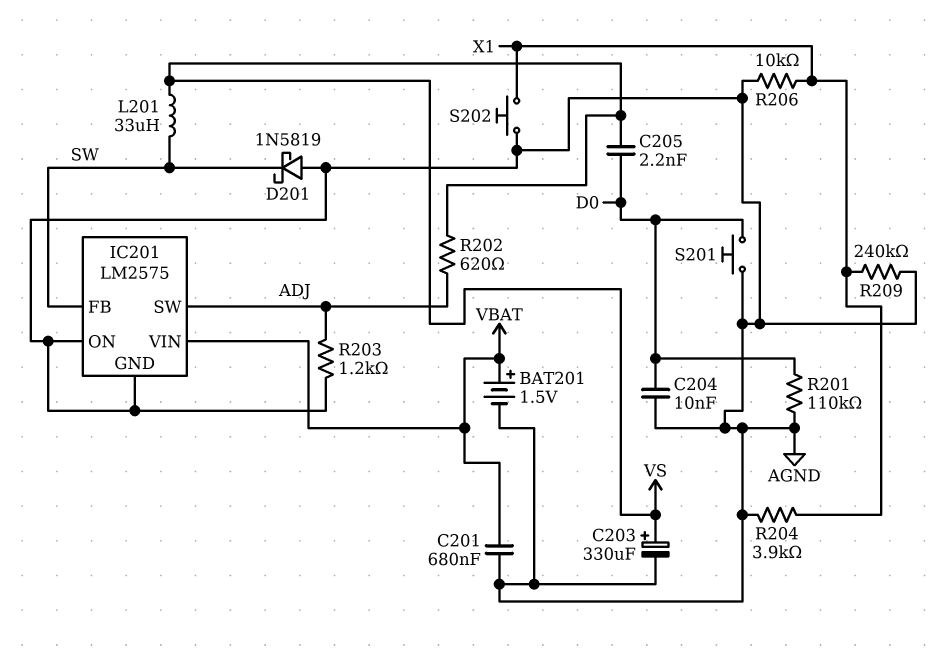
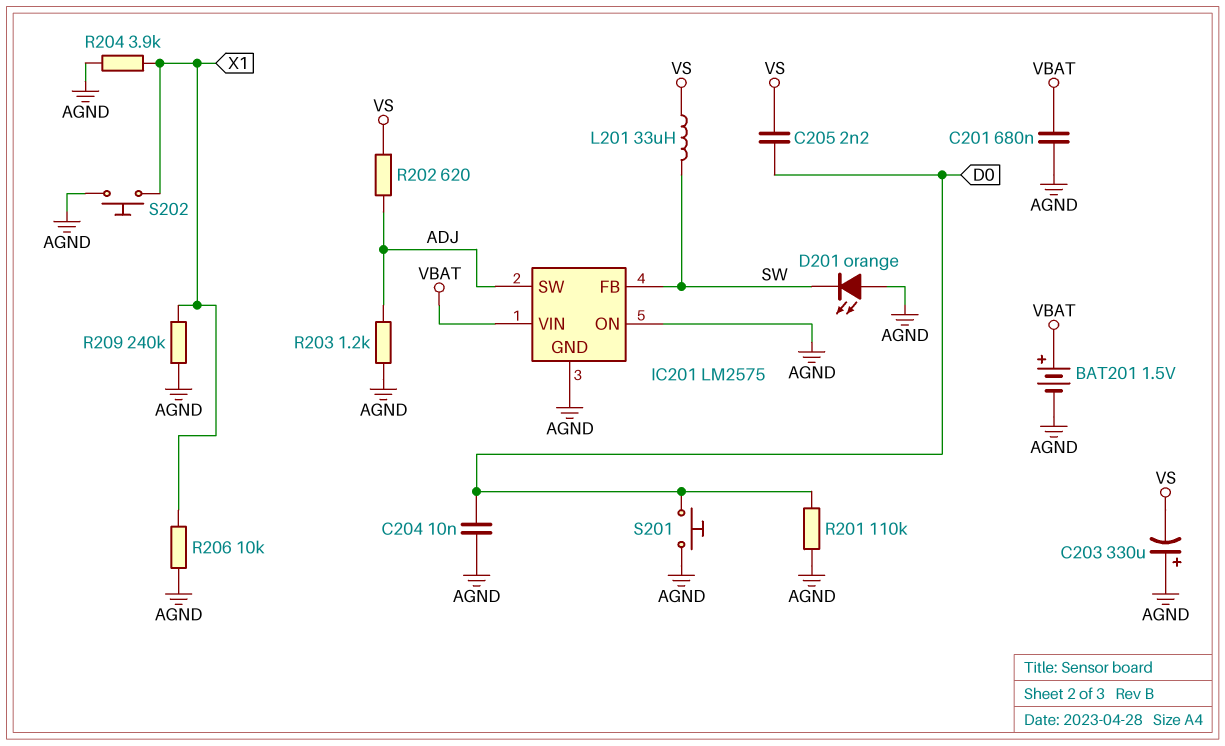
C203: 330uF (plus VS, minus AGND) -> 330uF (plus AGND, minus VS)
D201: schottky 1N5819 (A AGND, K SW) -> LED orange (A AGND, K SW)

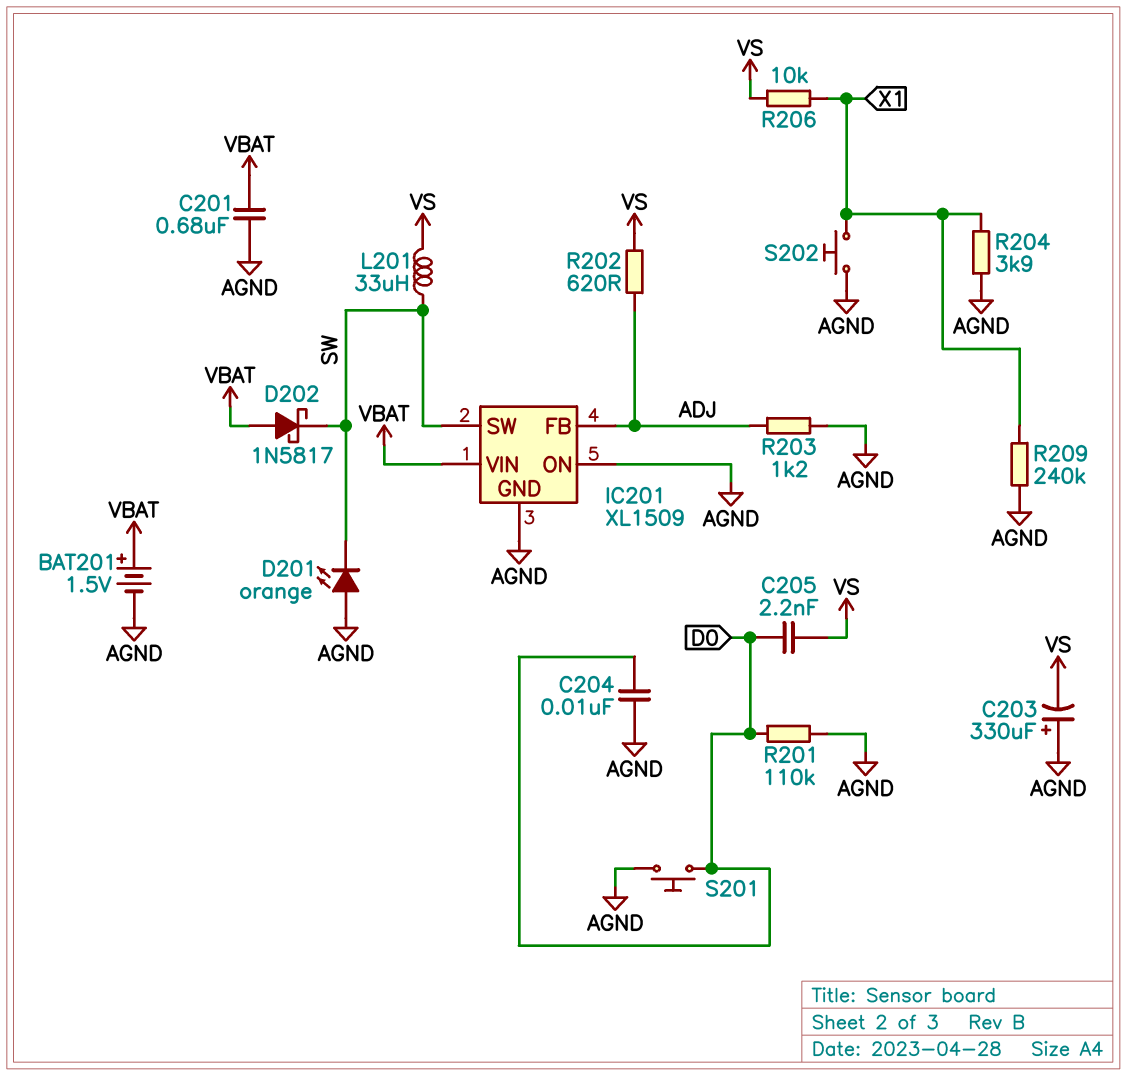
D202: none -> schottky 1N5817 (A VBAT, K SW)
IC201: LM2575 -> XL1509
IC201 pin FB: SW -> ADJ
IC201 pin SW: ADJ -> SW
R206: 10k (AGND, X1) -> 10k (VS, X1)

